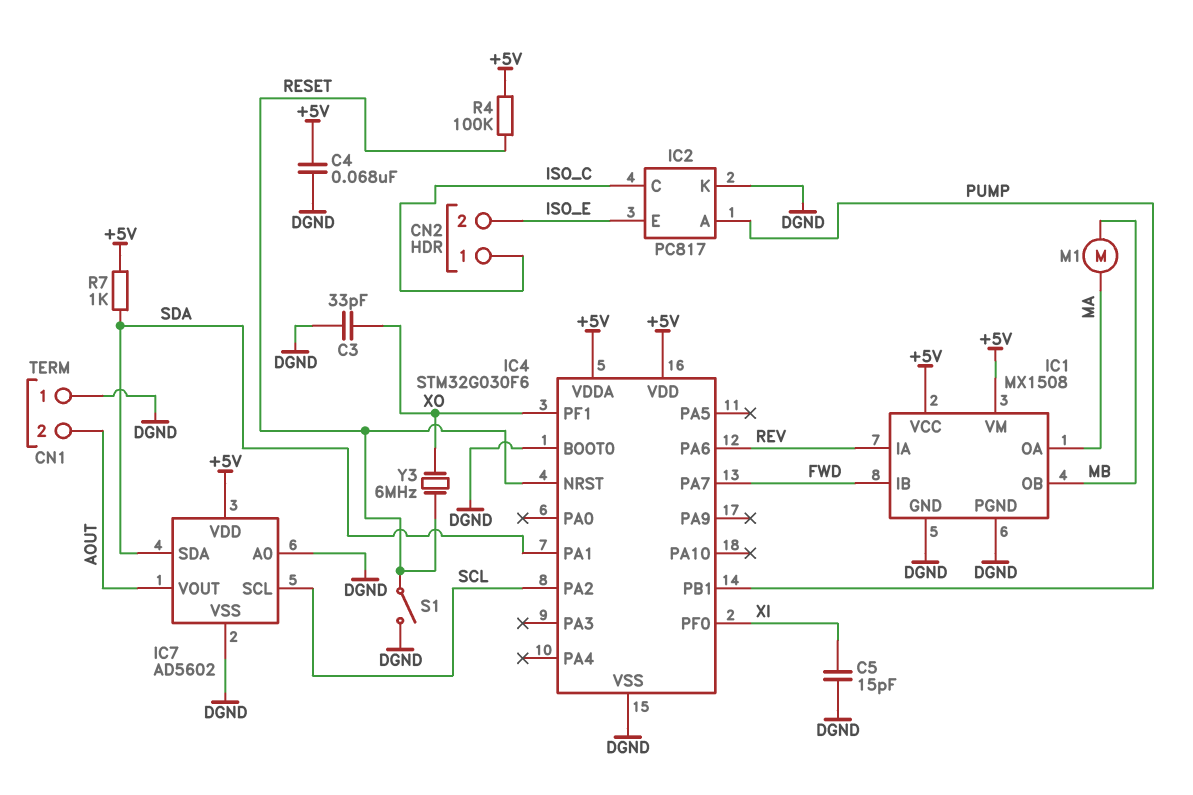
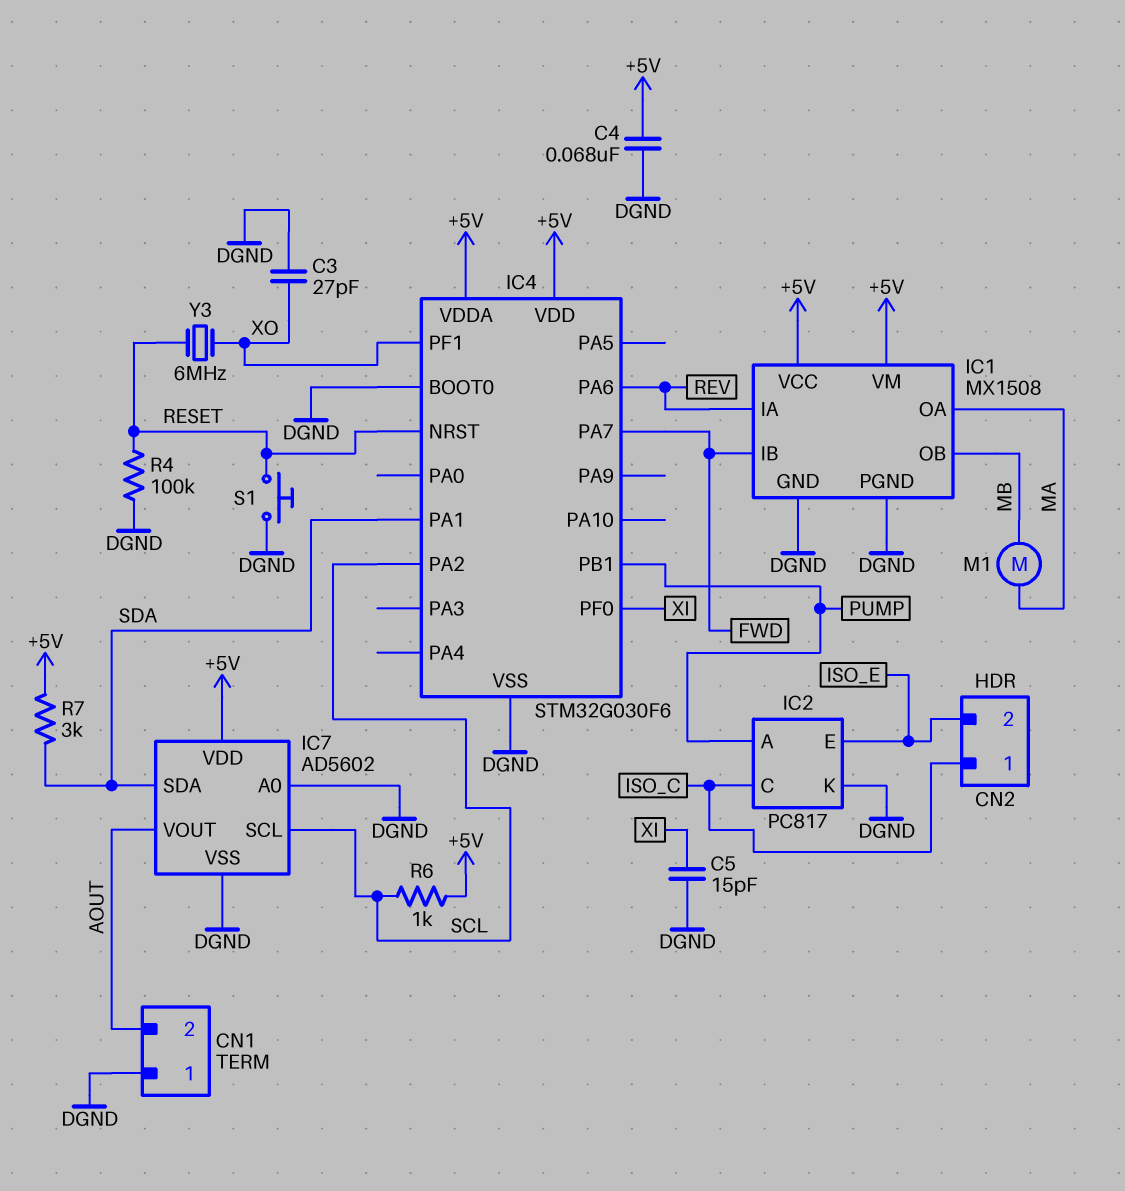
C3: 33pF (DGND, XO) -> 27pF (DGND, XO)
R4: 100k (+5V, RESET) -> 100k (DGND, RESET)
R6: none -> 1k (+5V, SCL)
R7: 1k (+5V, SDA) -> 3k (+5V, SDA)
S1: switch (DGND, RESET) -> button (DGND, RESET)

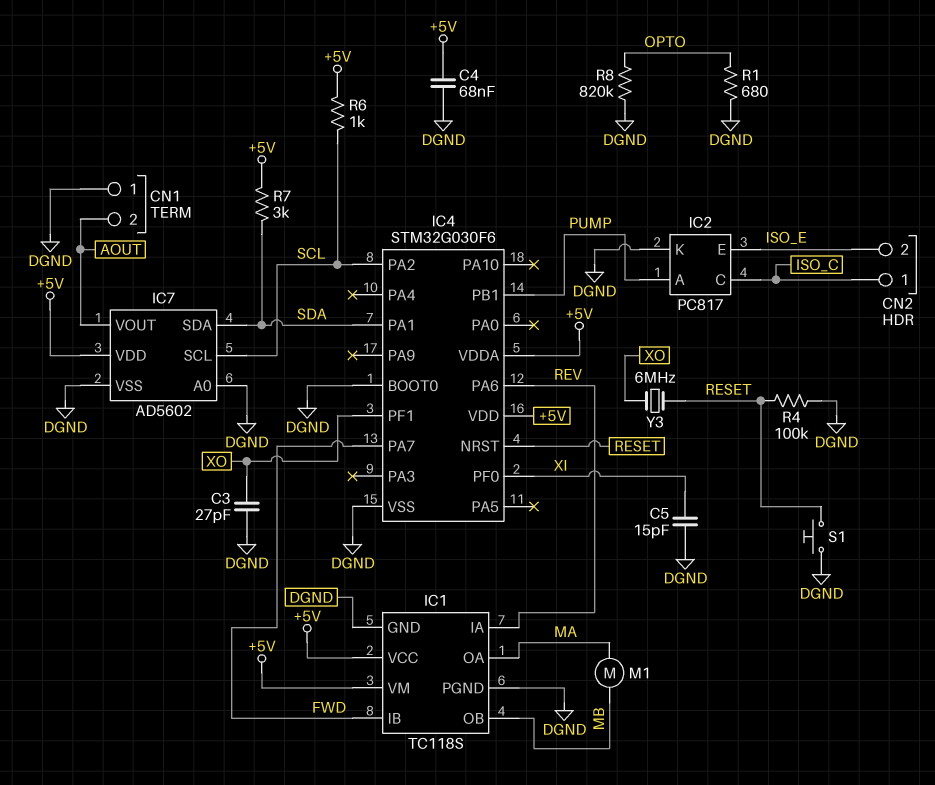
IC1: MX1508 -> TC118S
R1: none -> 680 (DGND, OPTO)
R8: none -> 820k (DGND, OPTO)

